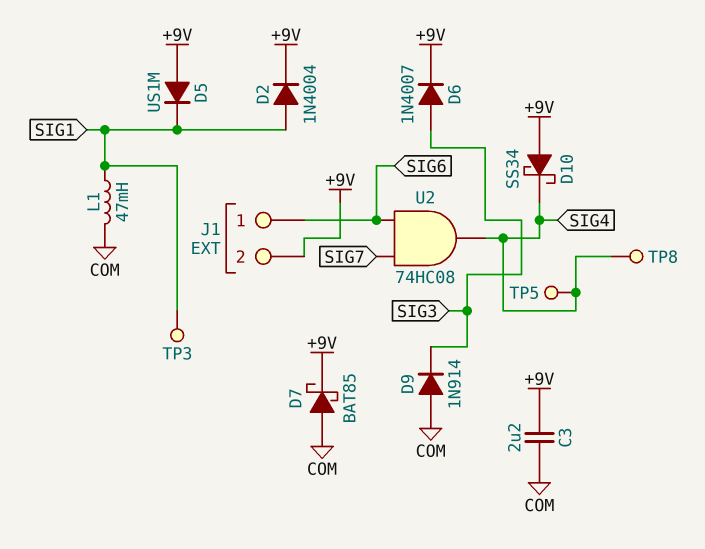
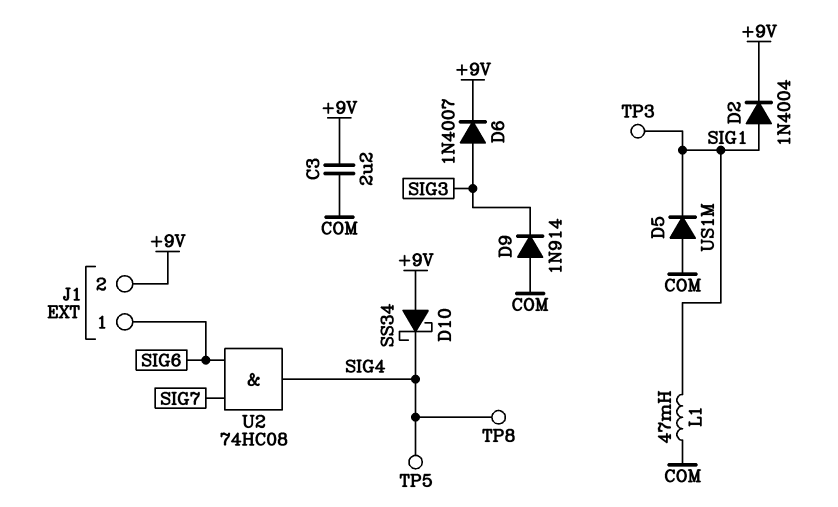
D5: diode US1M (A +9V, K SIG1) -> diode US1M (A COM, K SIG1)
D7: schottky BAT85 (A COM, K +9V) -> none

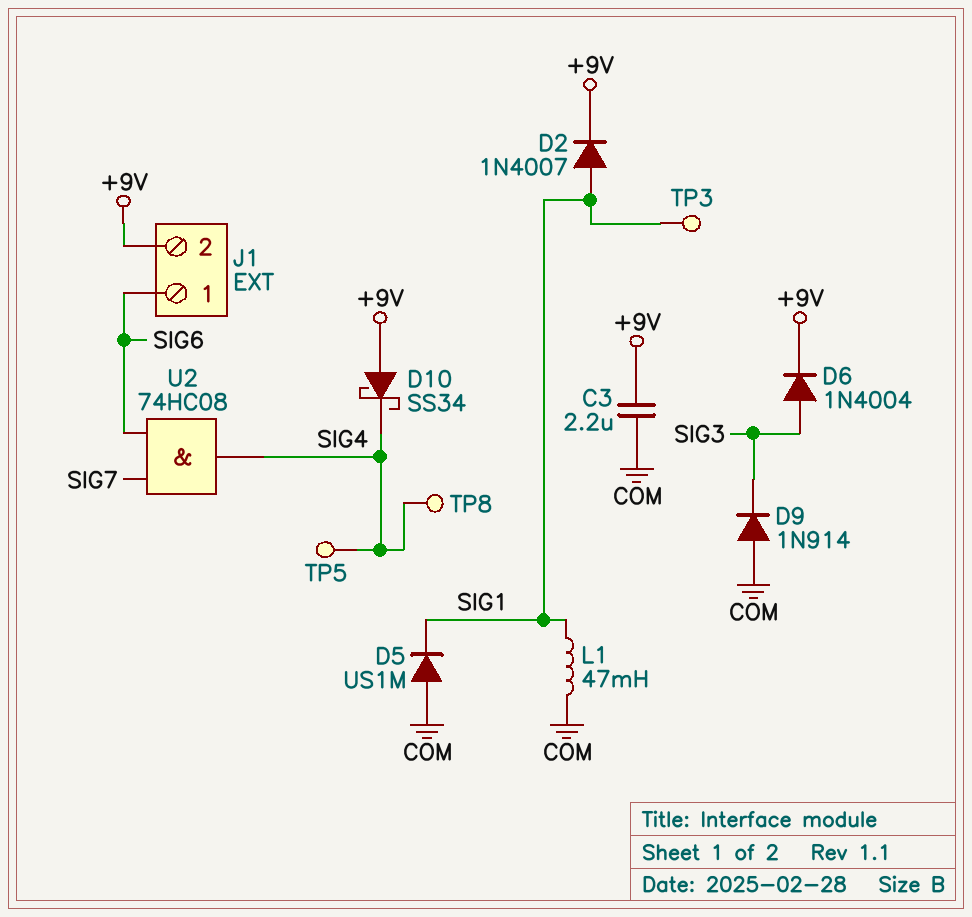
D2: diode 1N4004 (A SIG1, K +9V) -> diode 1N4007 (A SIG1, K +9V)
D6: diode 1N4007 (A SIG3, K +9V) -> diode 1N4004 (A SIG3, K +9V)

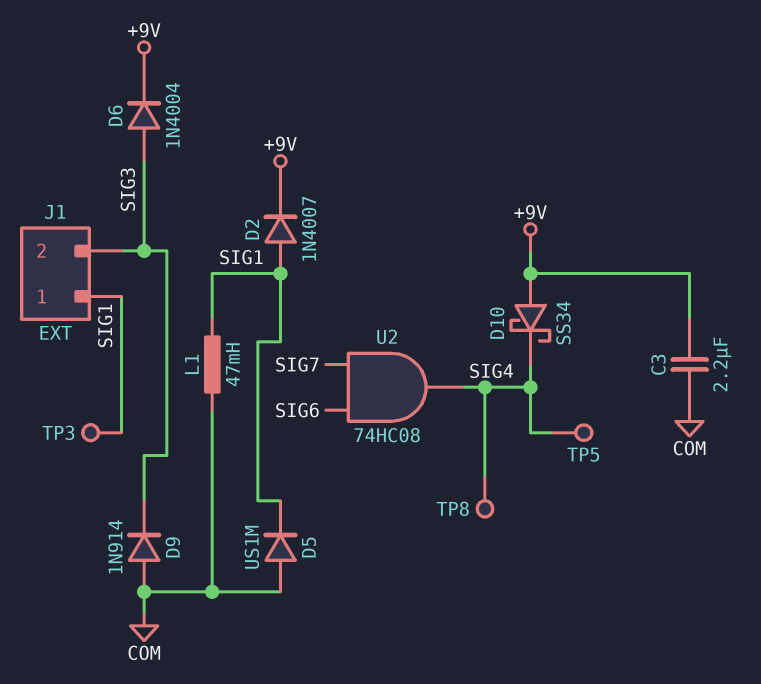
J1 pin 1: SIG6 -> SIG1
J1 pin 2: +9V -> SIG3

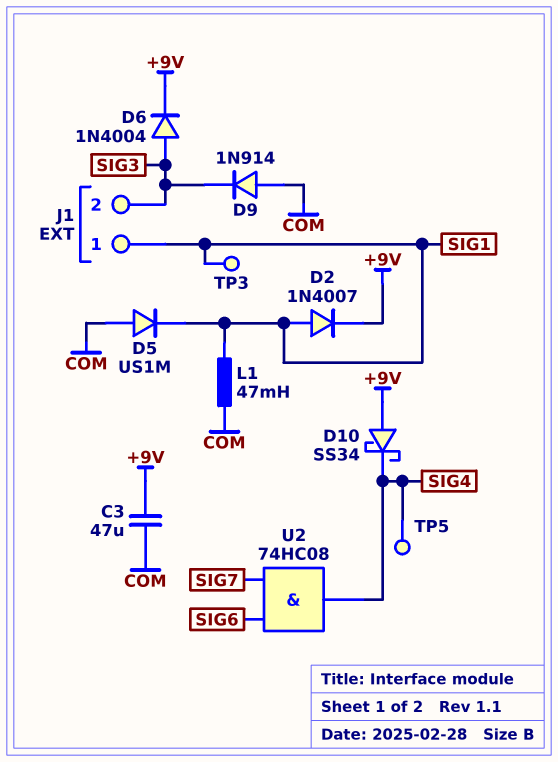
C3: 2.2uF (+9V, COM) -> 47uF (+9V, COM)
TP8: test point (SIG4) -> none

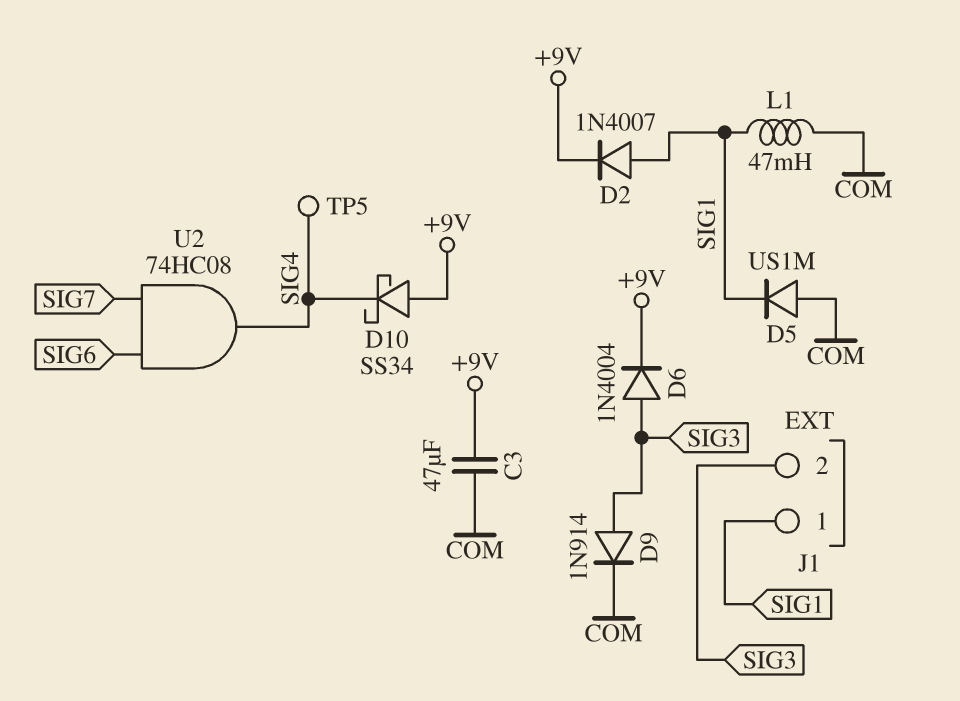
D9: diode 1N914 (A COM, K SIG3) -> diode 1N914 (A SIG3, K COM)
TP3: test point (SIG1) -> none

